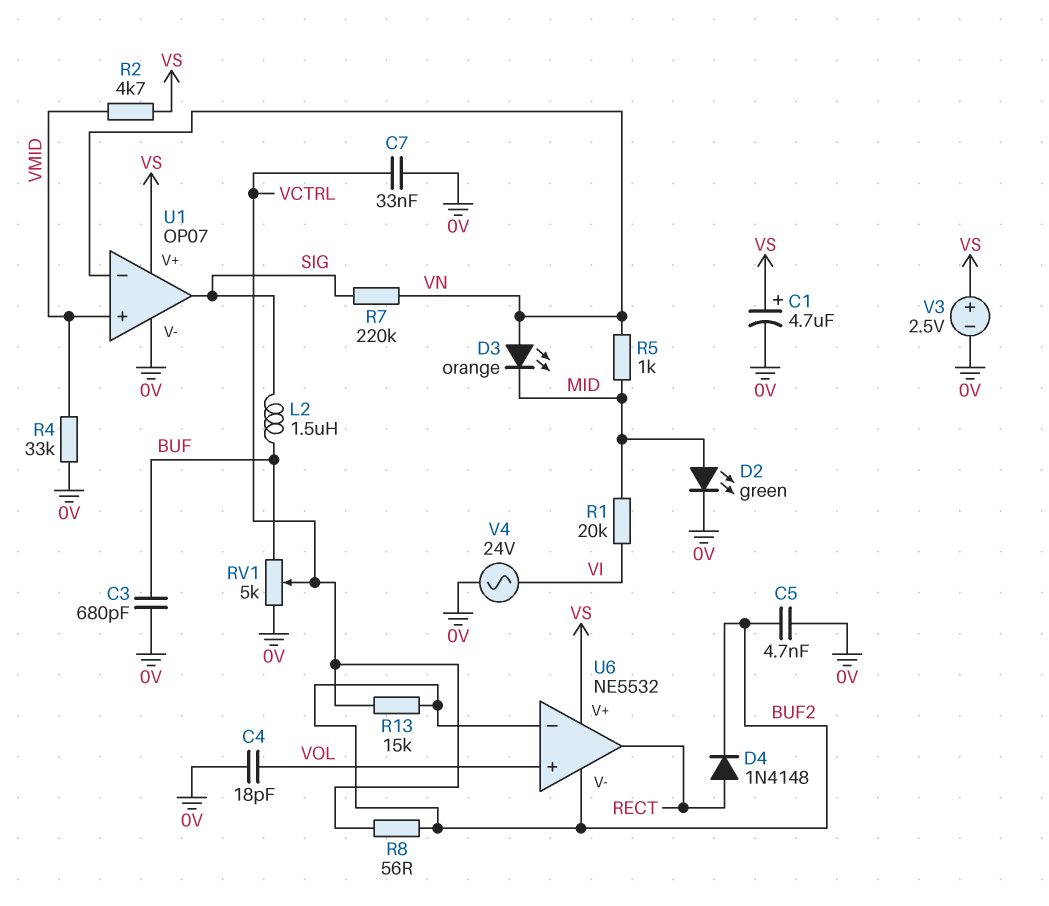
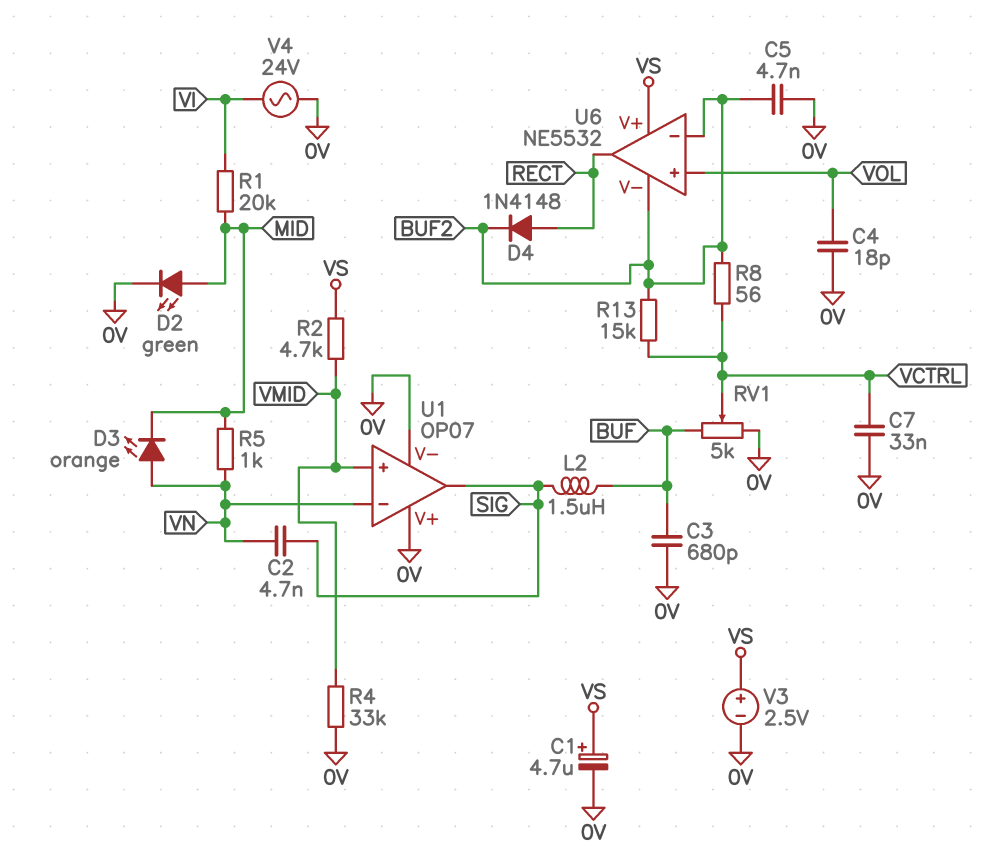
C2: none -> 4.7nF (SIG, VN)
R7: 220k (SIG, VN) -> none
U1 pin V+: VS -> 0V

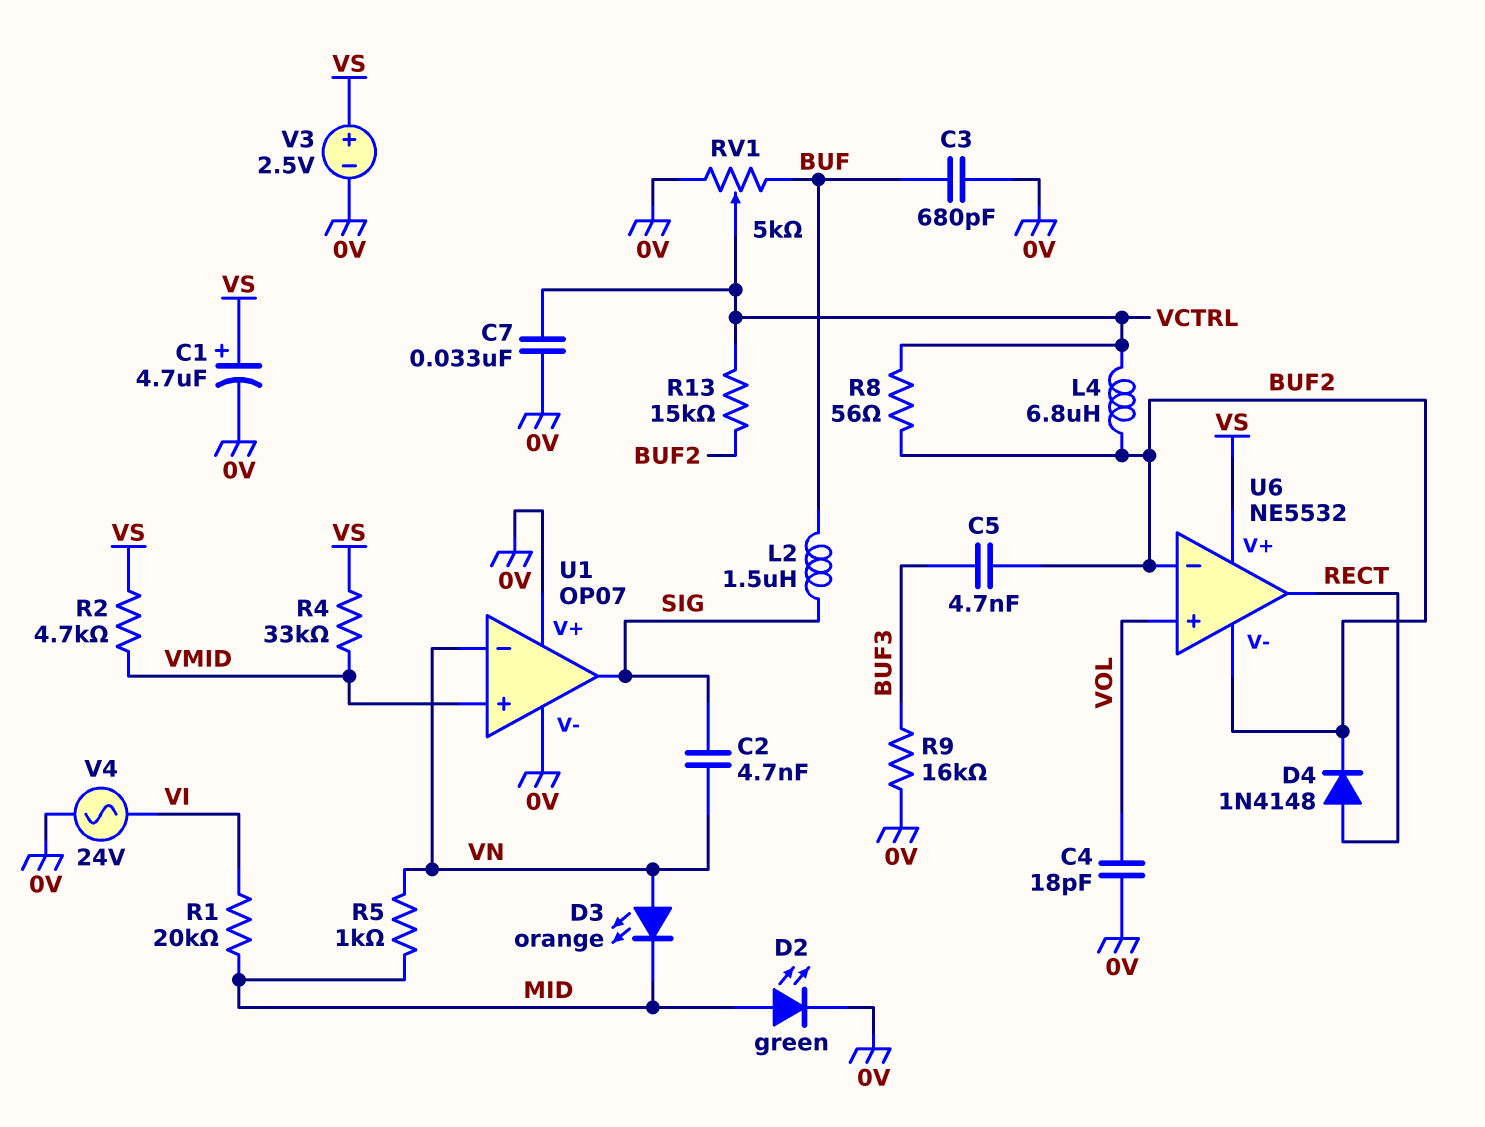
C5: 4.7nF (0V, BUF2) -> 4.7nF (BUF2, BUF3)
L4: none -> 6.8uH (BUF2, VCTRL)
R4: 33k (0V, VMID) -> 33k (VMID, VS)
R9: none -> 16k (0V, BUF3)

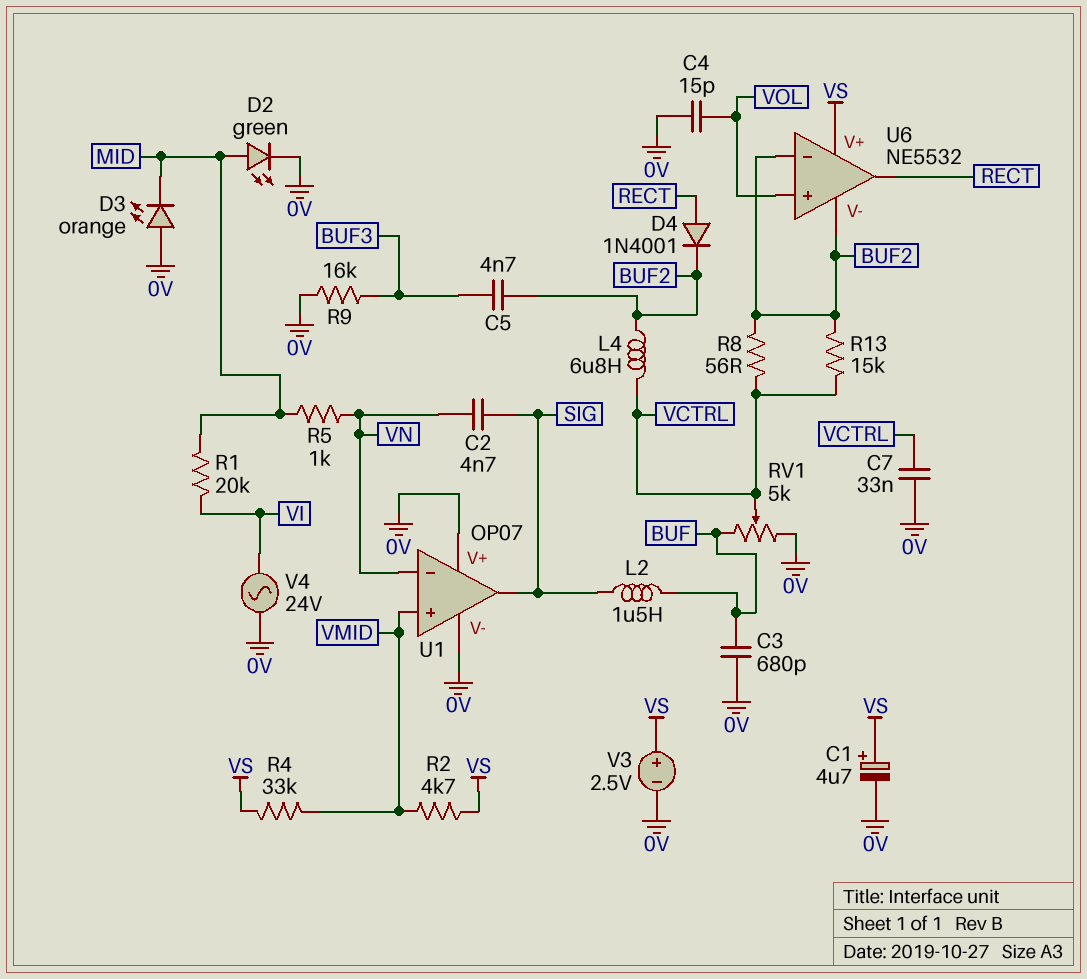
C4: 18pF (0V, VOL) -> 15pF (0V, VOL)
D3: LED orange (A VN, K MID) -> LED orange (A 0V, K MID)
D4: diode 1N4148 (A RECT, K BUF2) -> diode 1N4001 (A RECT, K BUF2)

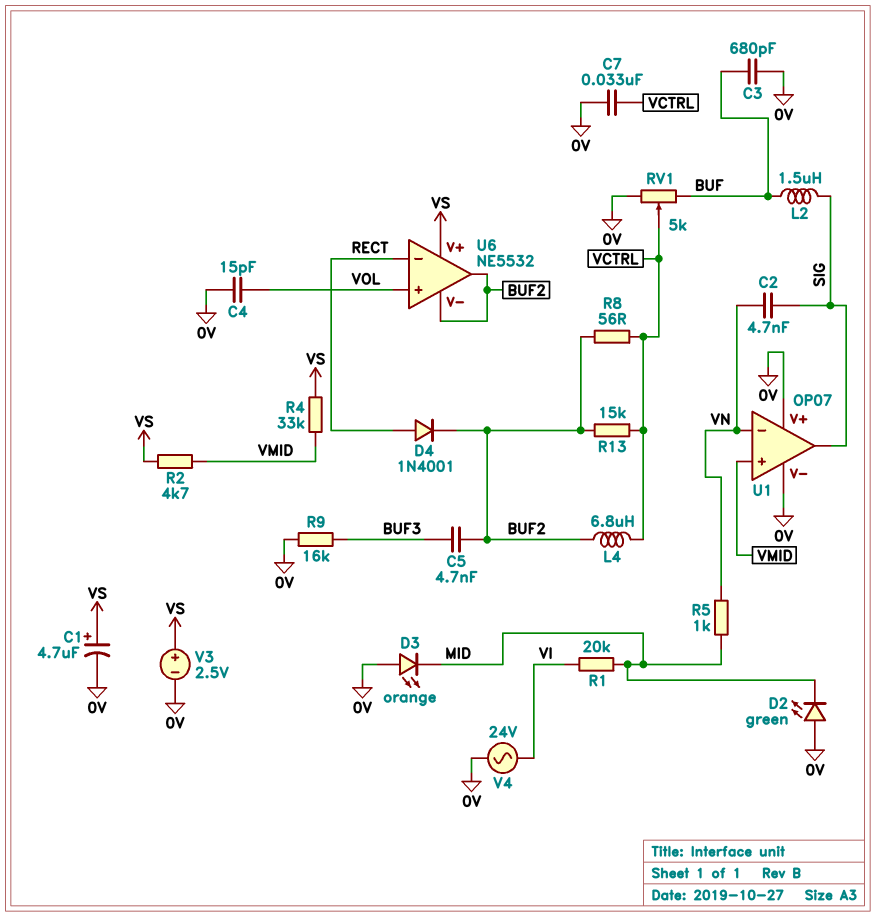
D2: LED green (A MID, K 0V) -> LED green (A 0V, K MID)
U6 pin in-: BUF2 -> RECT
U6 pin out: RECT -> BUF2

